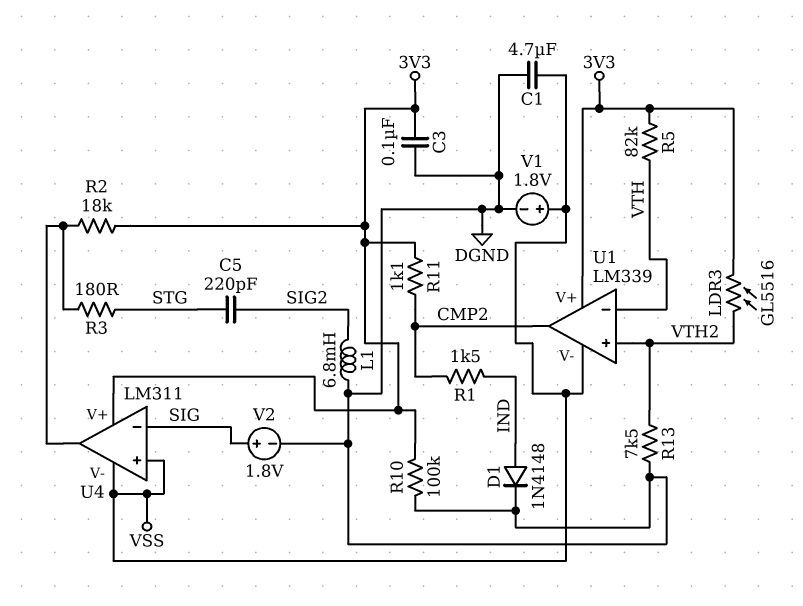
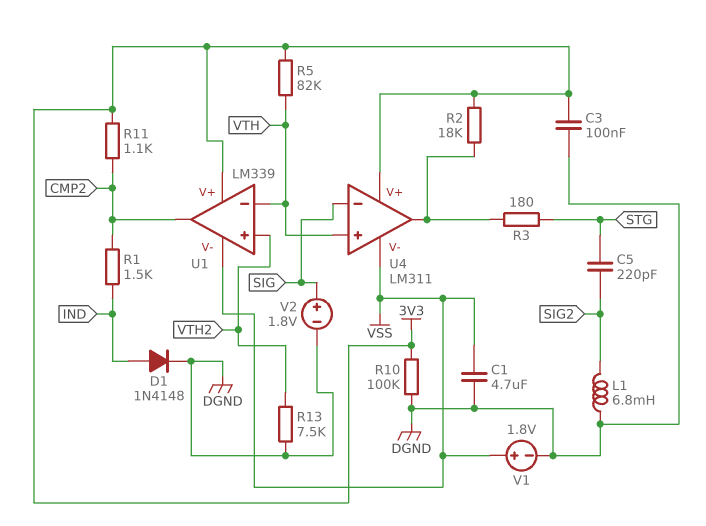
LDR3: GL5516 (3V3, VTH2) -> none
U4 pin in+: VSS -> VTH

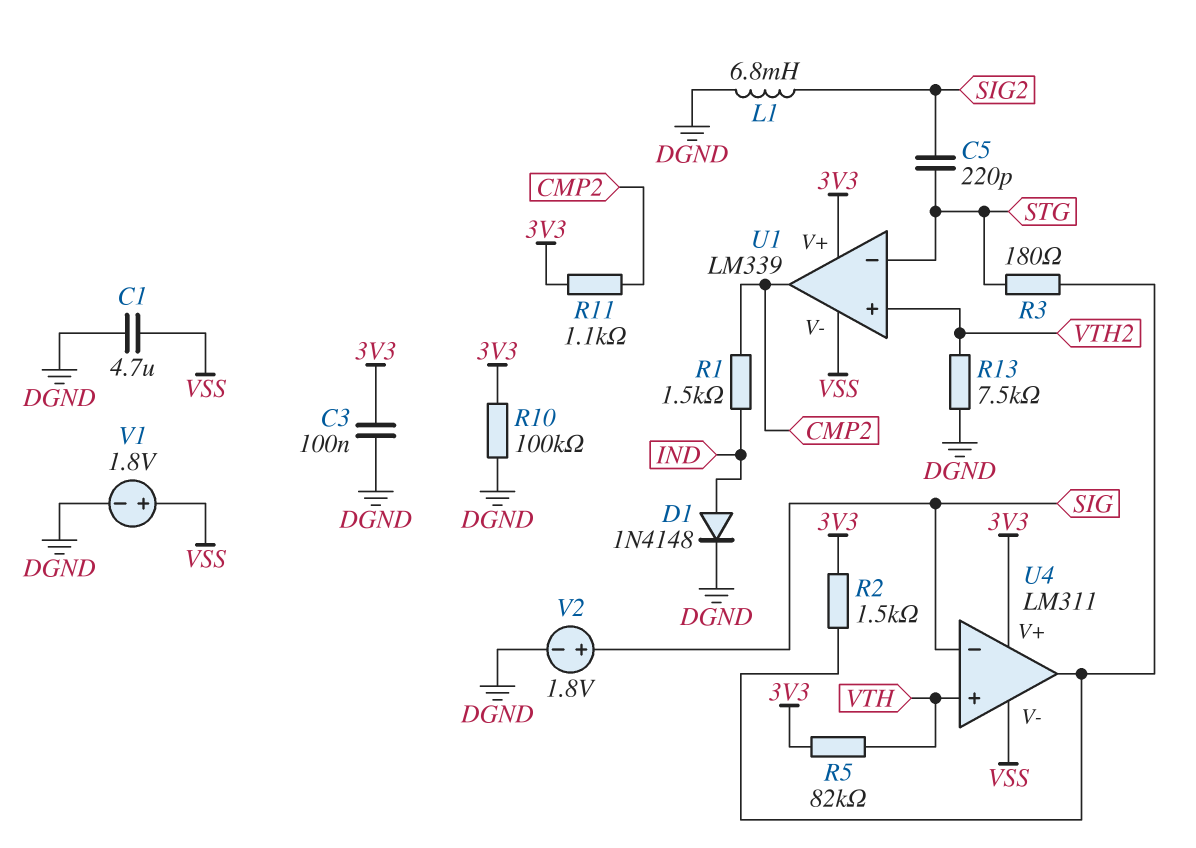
R2: 18k (3V3, U4/out) -> 1.5k (3V3, U4/out)
U1 pin in-: VTH -> STG

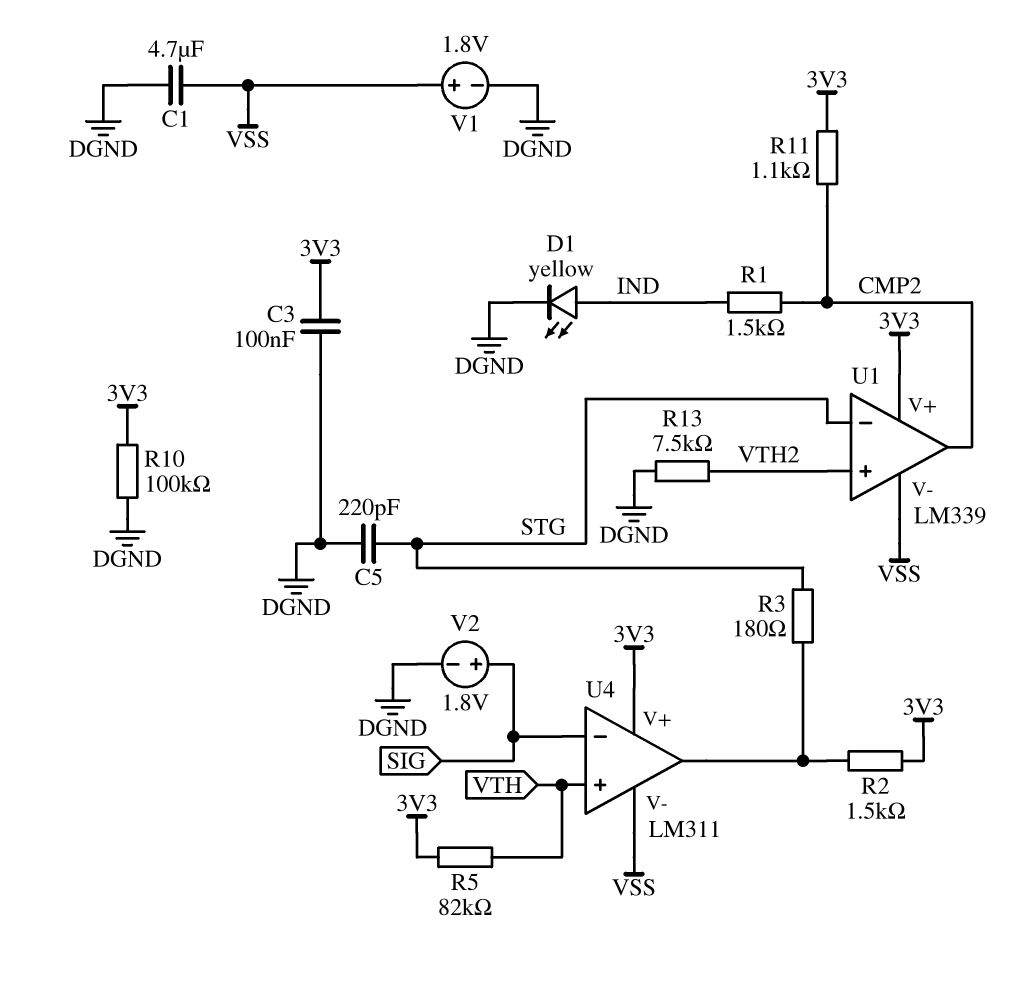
C5: 220pF (SIG2, STG) -> 220pF (DGND, STG)
D1: diode 1N4148 (A IND, K DGND) -> LED yellow (A IND, K DGND)
L1: 6.8mH (DGND, SIG2) -> none

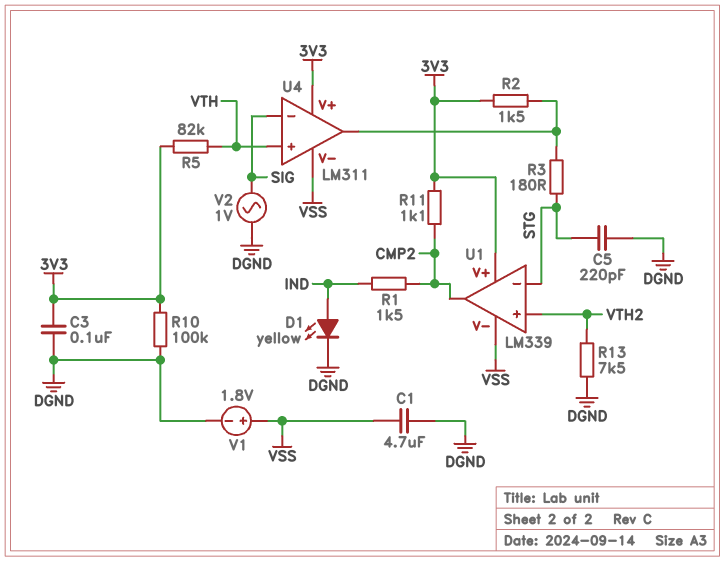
V2: 1.8V (plus SIG, minus DGND) -> AC 1V (DGND, SIG)

